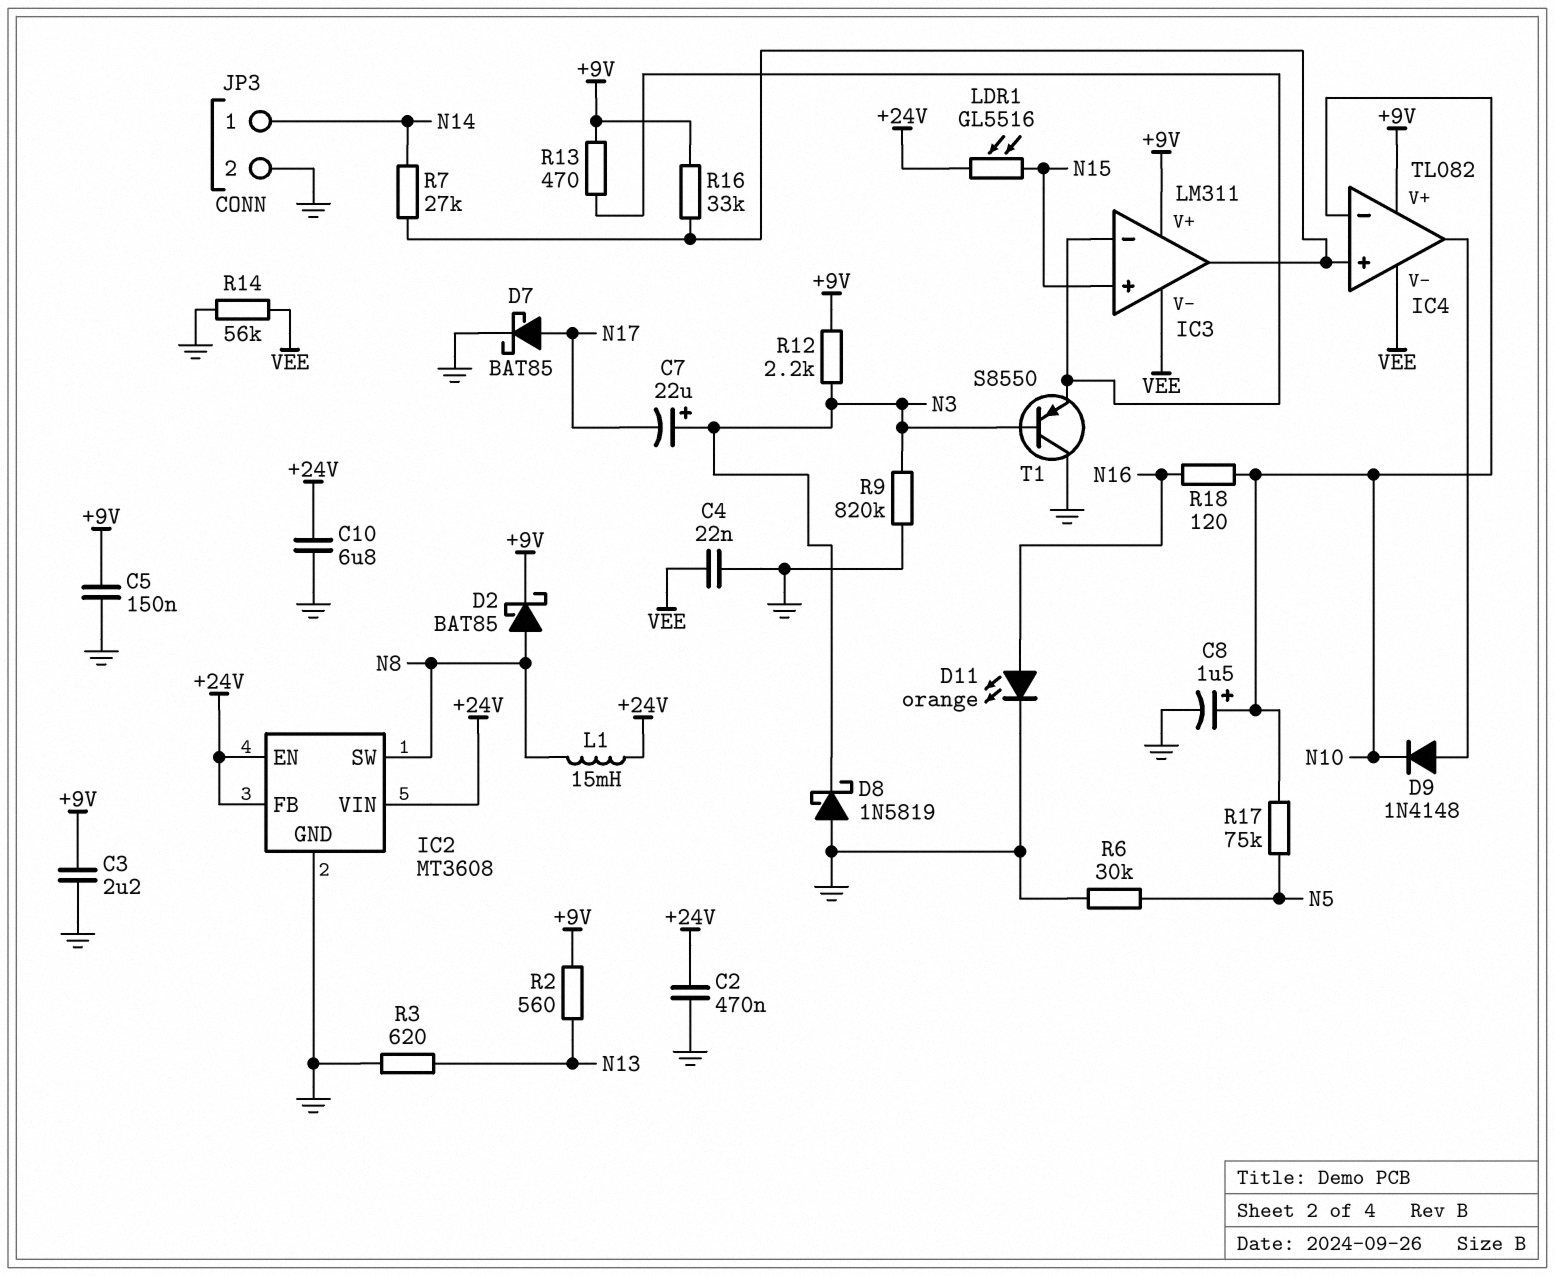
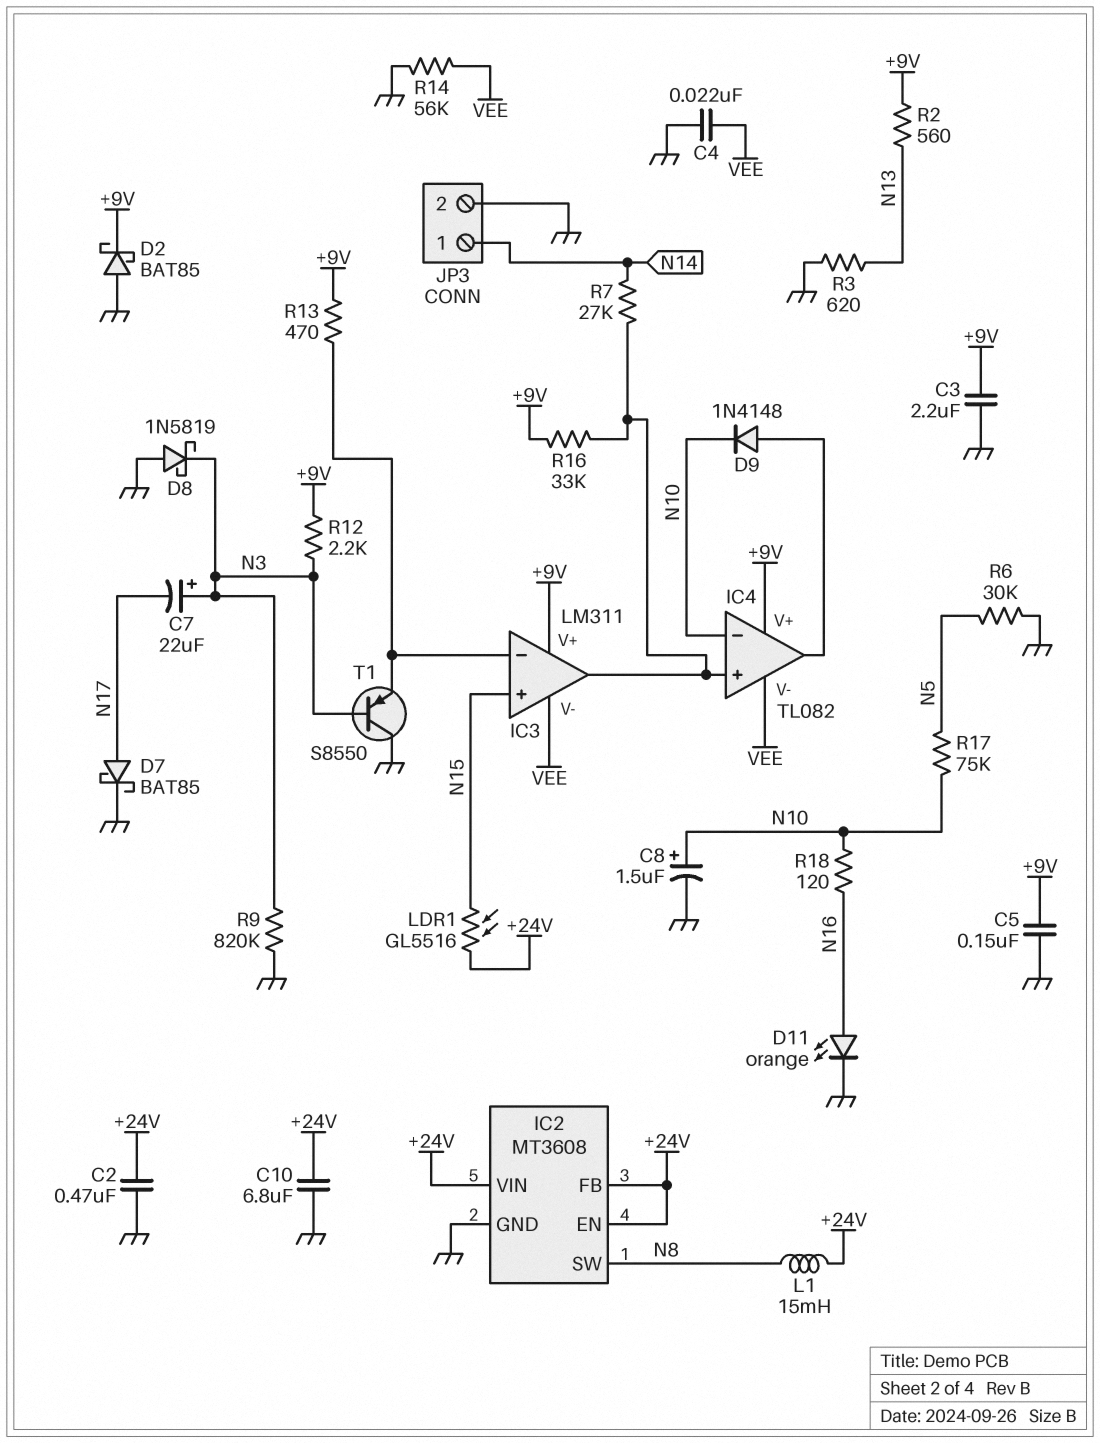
D2: schottky BAT85 (A N8, K +9V) -> schottky BAT85 (A GND, K +9V)

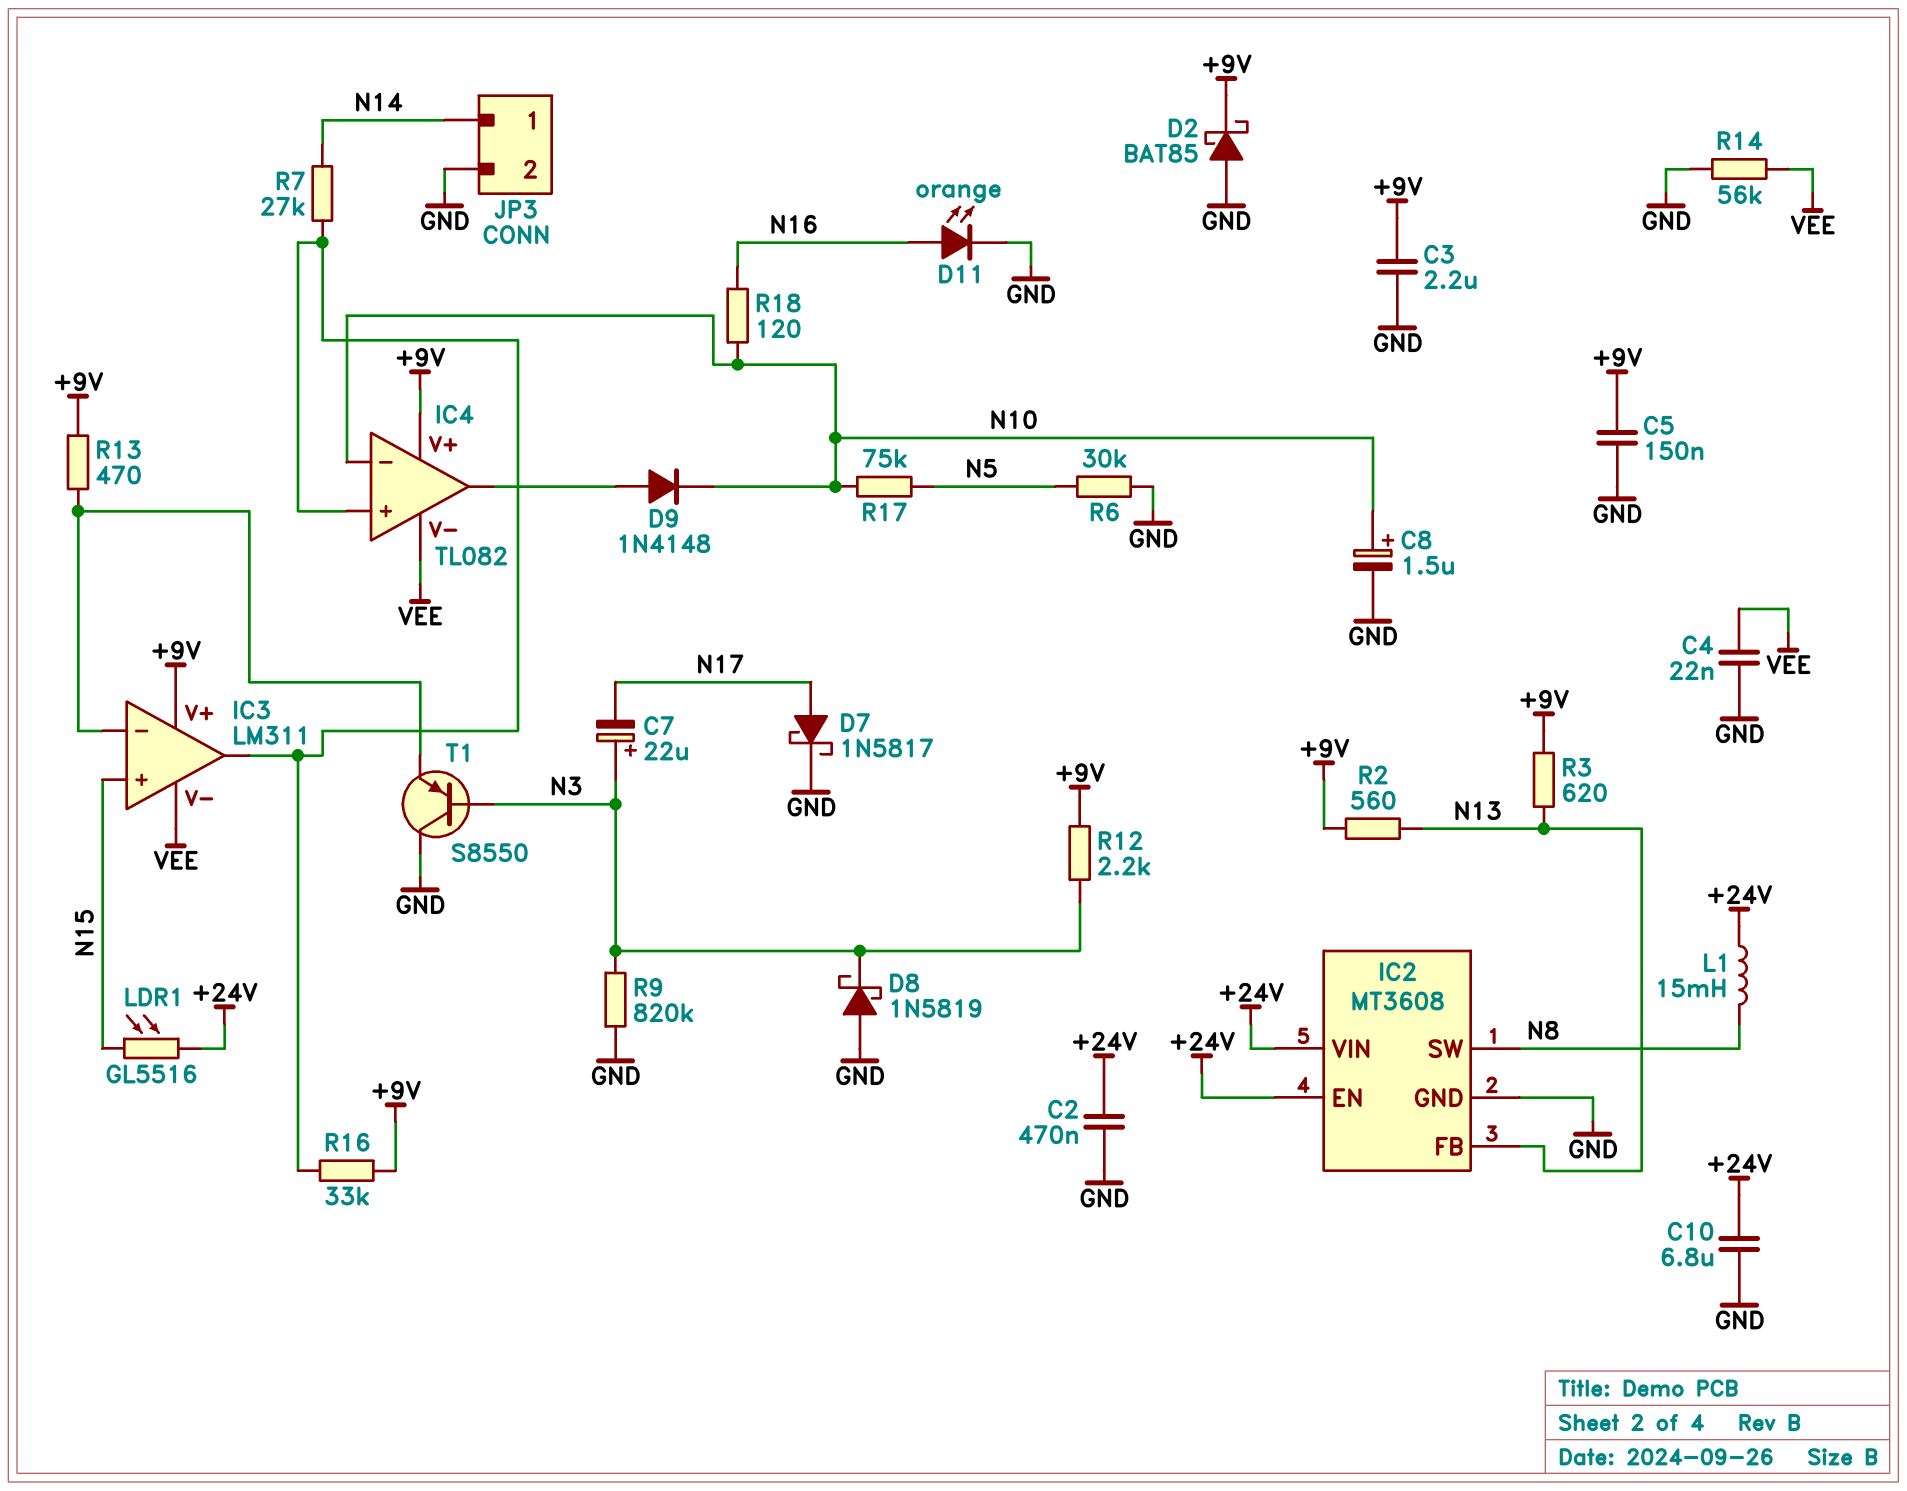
D7: schottky BAT85 (A N17, K GND) -> schottky 1N5817 (A N17, K GND)
IC2 pin FB: +24V -> N13
R3: 620 (GND, N13) -> 620 (+9V, N13)

